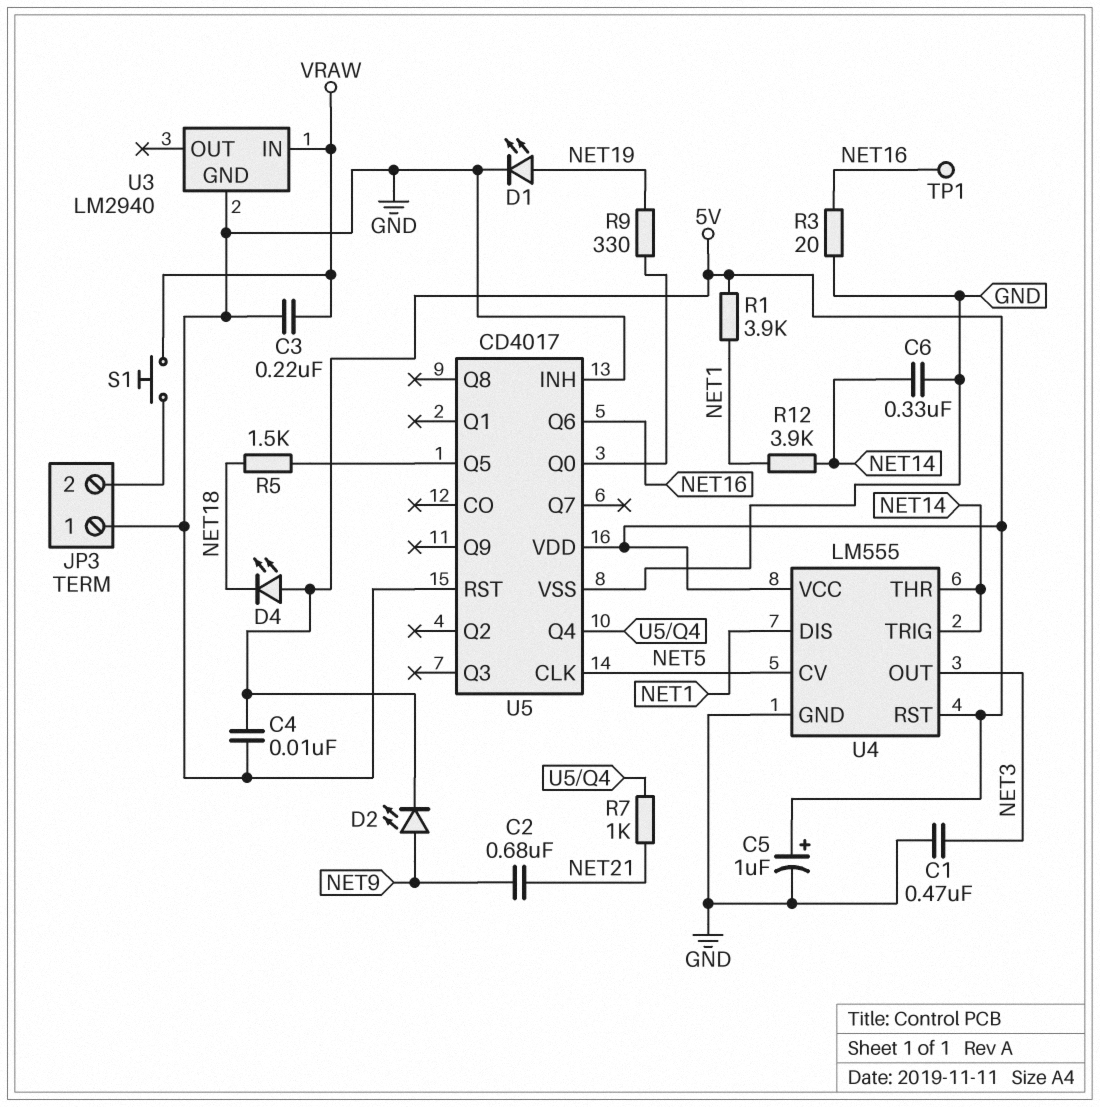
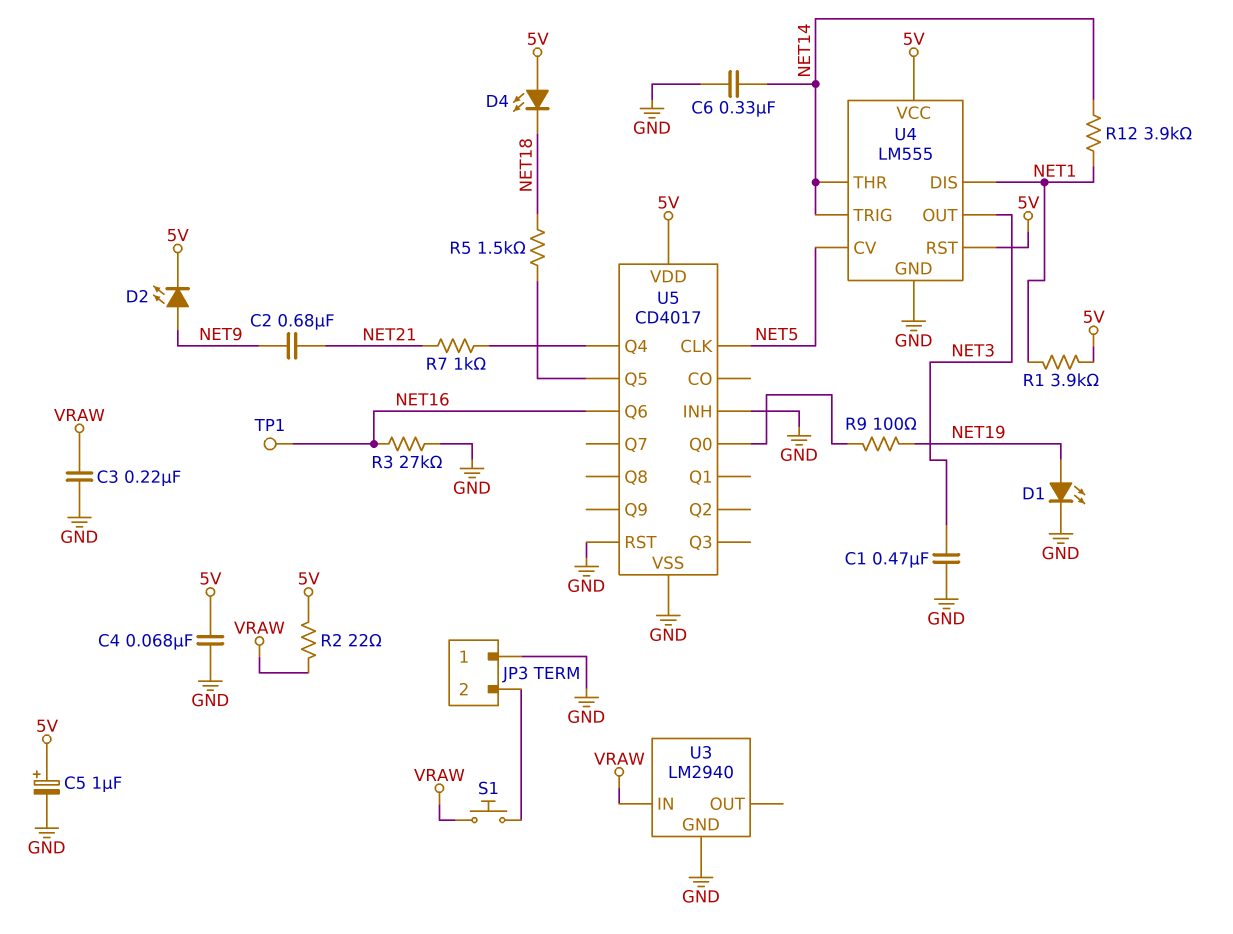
C4: 10nF (5V, GND) -> 68nF (5V, GND)
R2: none -> 22 (5V, VRAW)
R3: 20 (GND, NET16) -> 27k (GND, NET16)
R9: 330 (NET19, U5/Q0) -> 100 (NET19, U5/Q0)

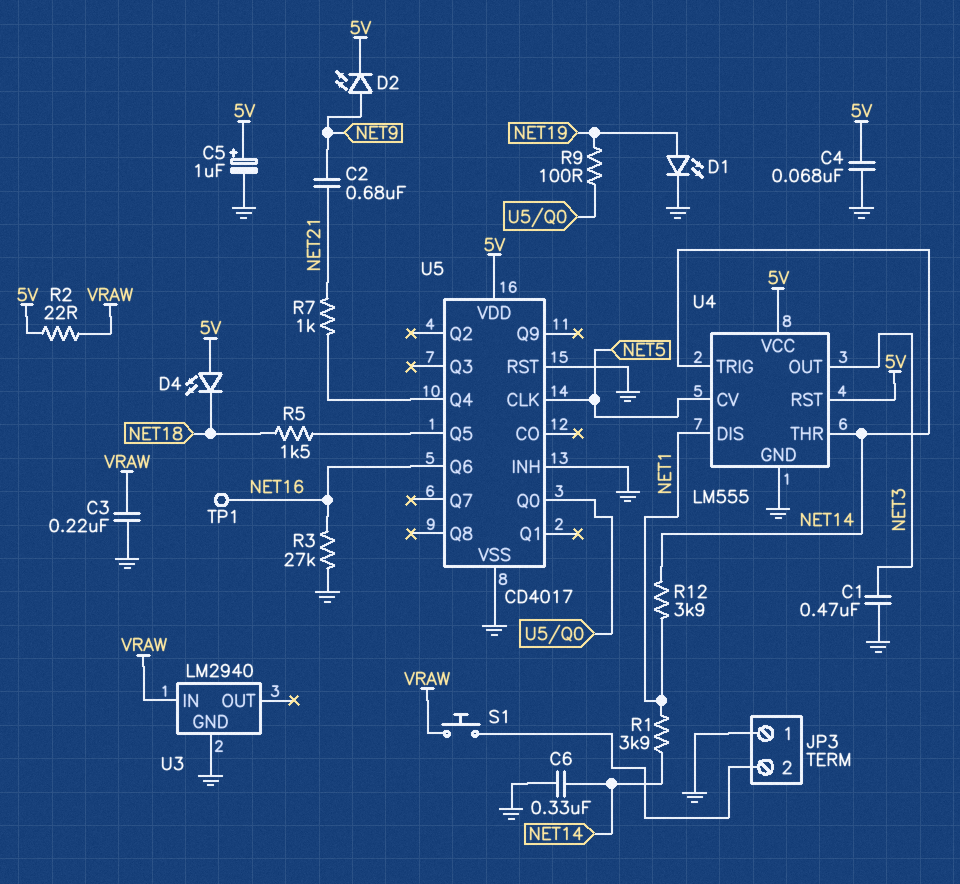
R1: 3.9k (5V, NET1) -> 3.9k (NET1, NET14)

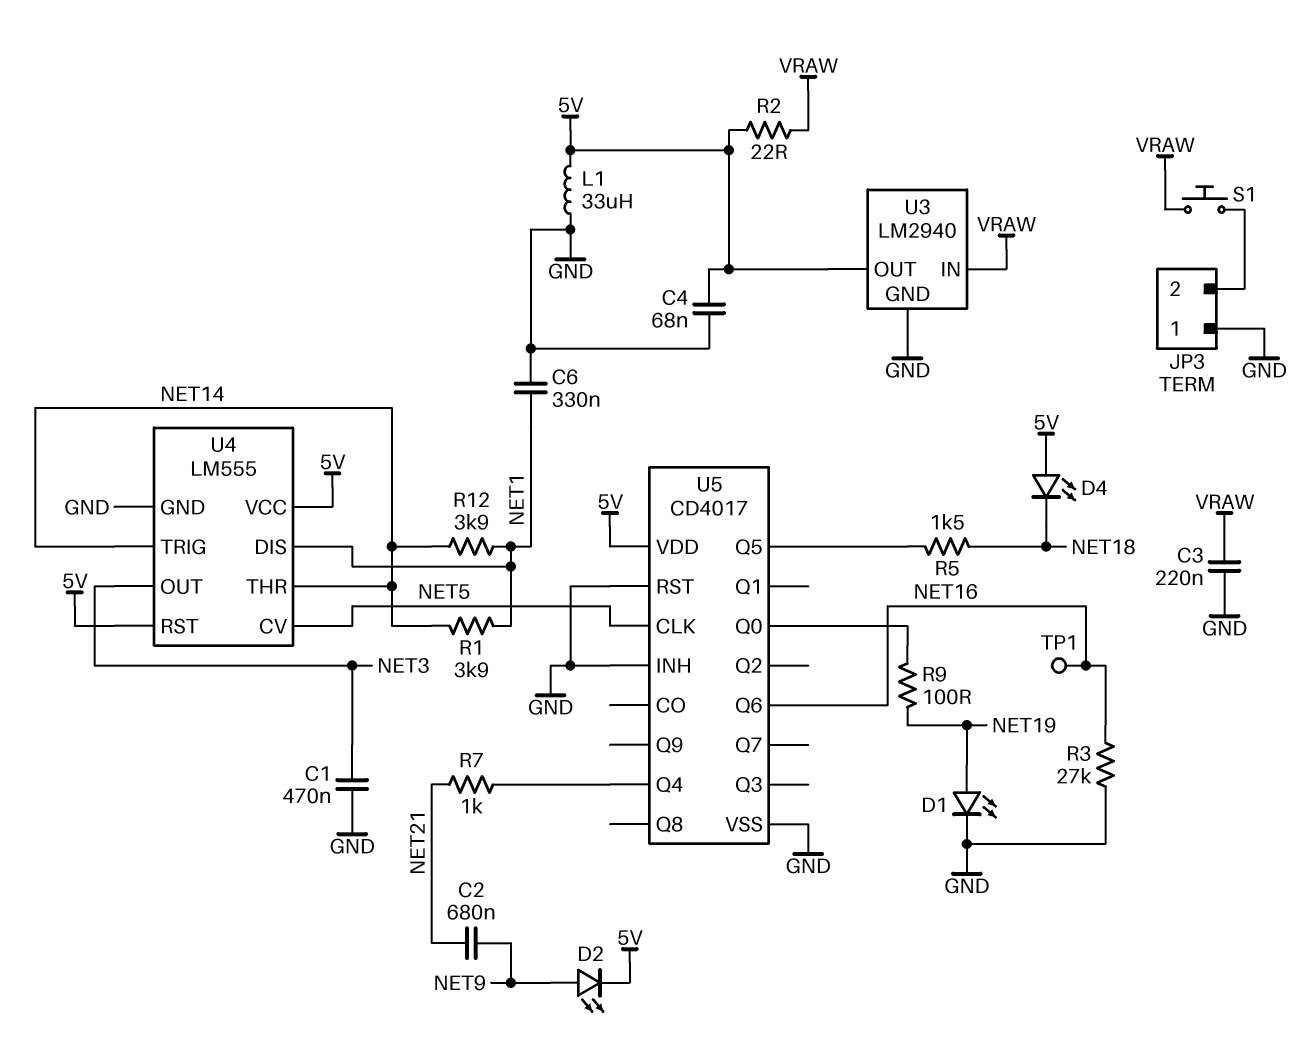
C5: 1uF (plus 5V, minus GND) -> none
C6: 330nF (GND, NET14) -> 330nF (GND, NET1)
L1: none -> 33uH (5V, GND)
U3 pin OUT: none -> 5V

